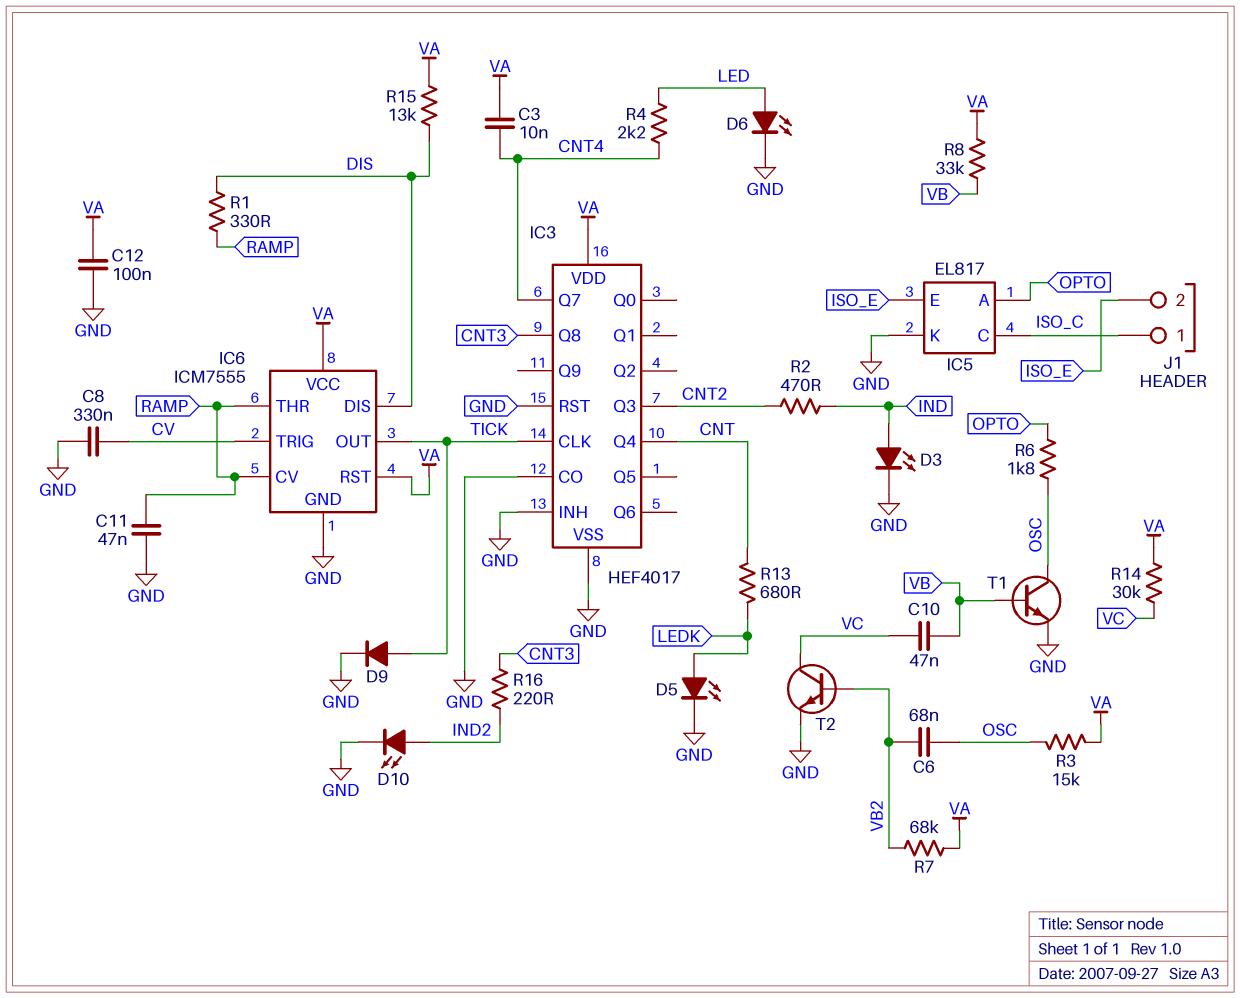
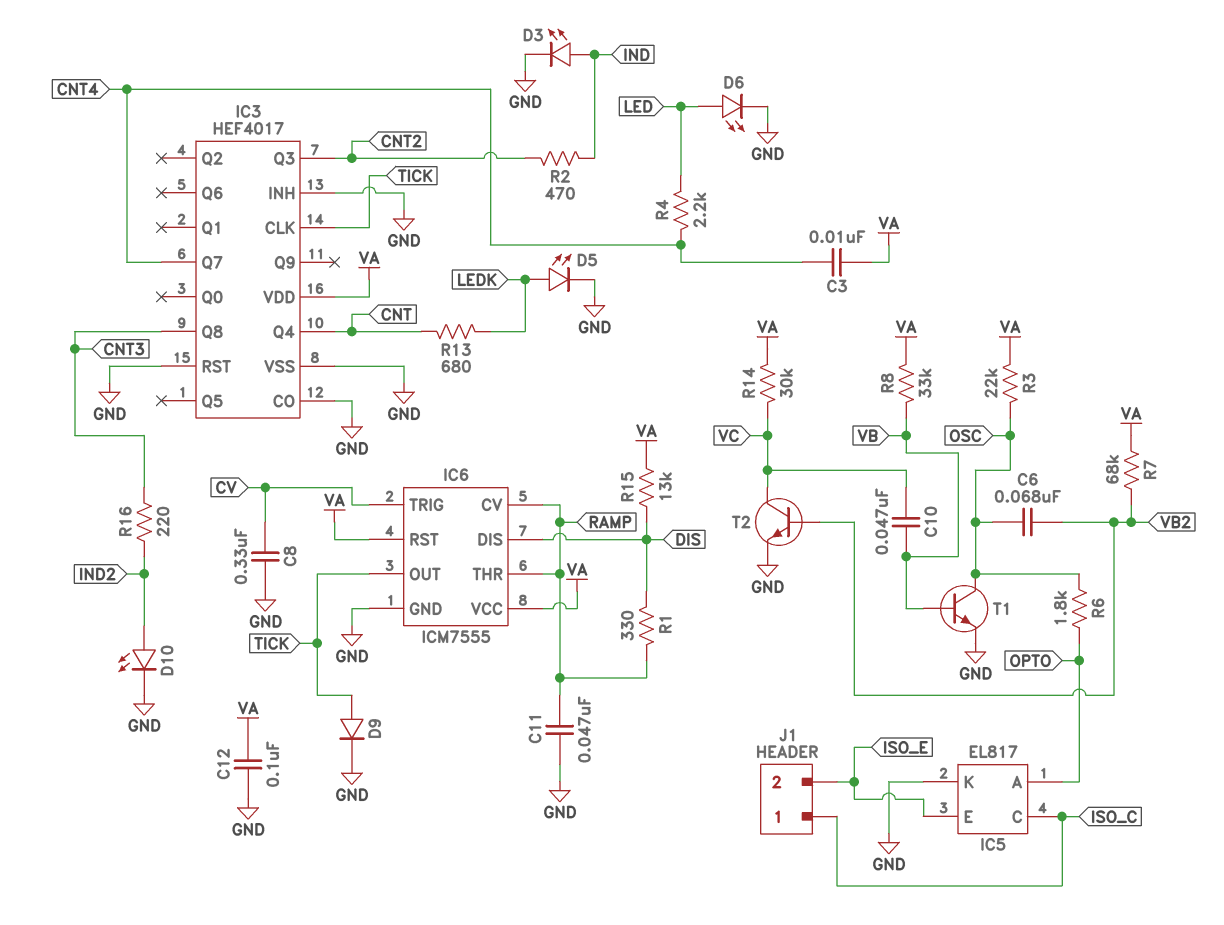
R3: 15k (OSC, VA) -> 22k (OSC, VA)

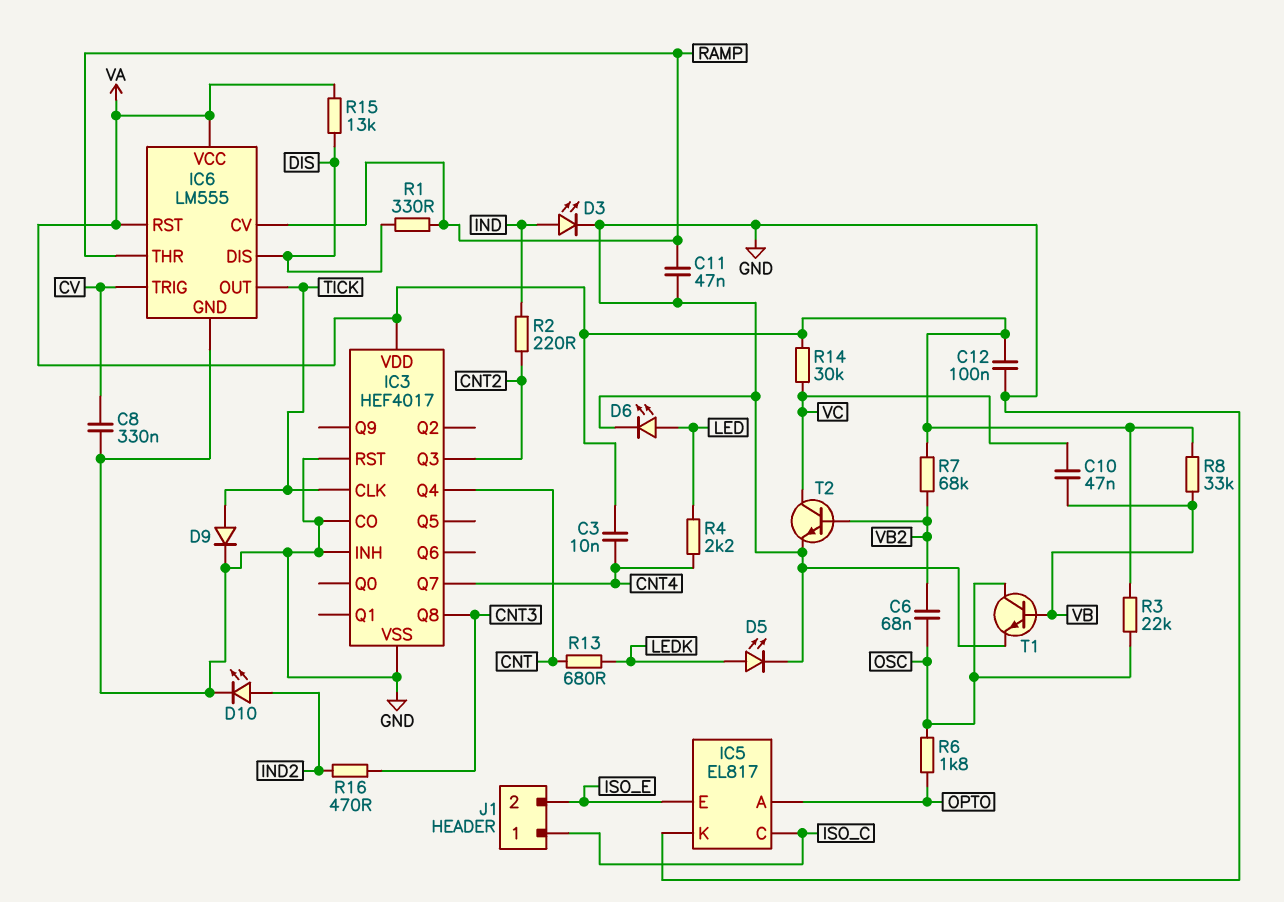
IC6: ICM7555 -> LM555
R2: 470 (CNT2, IND) -> 220 (CNT2, IND)
R16: 220 (CNT3, IND2) -> 470 (CNT3, IND2)

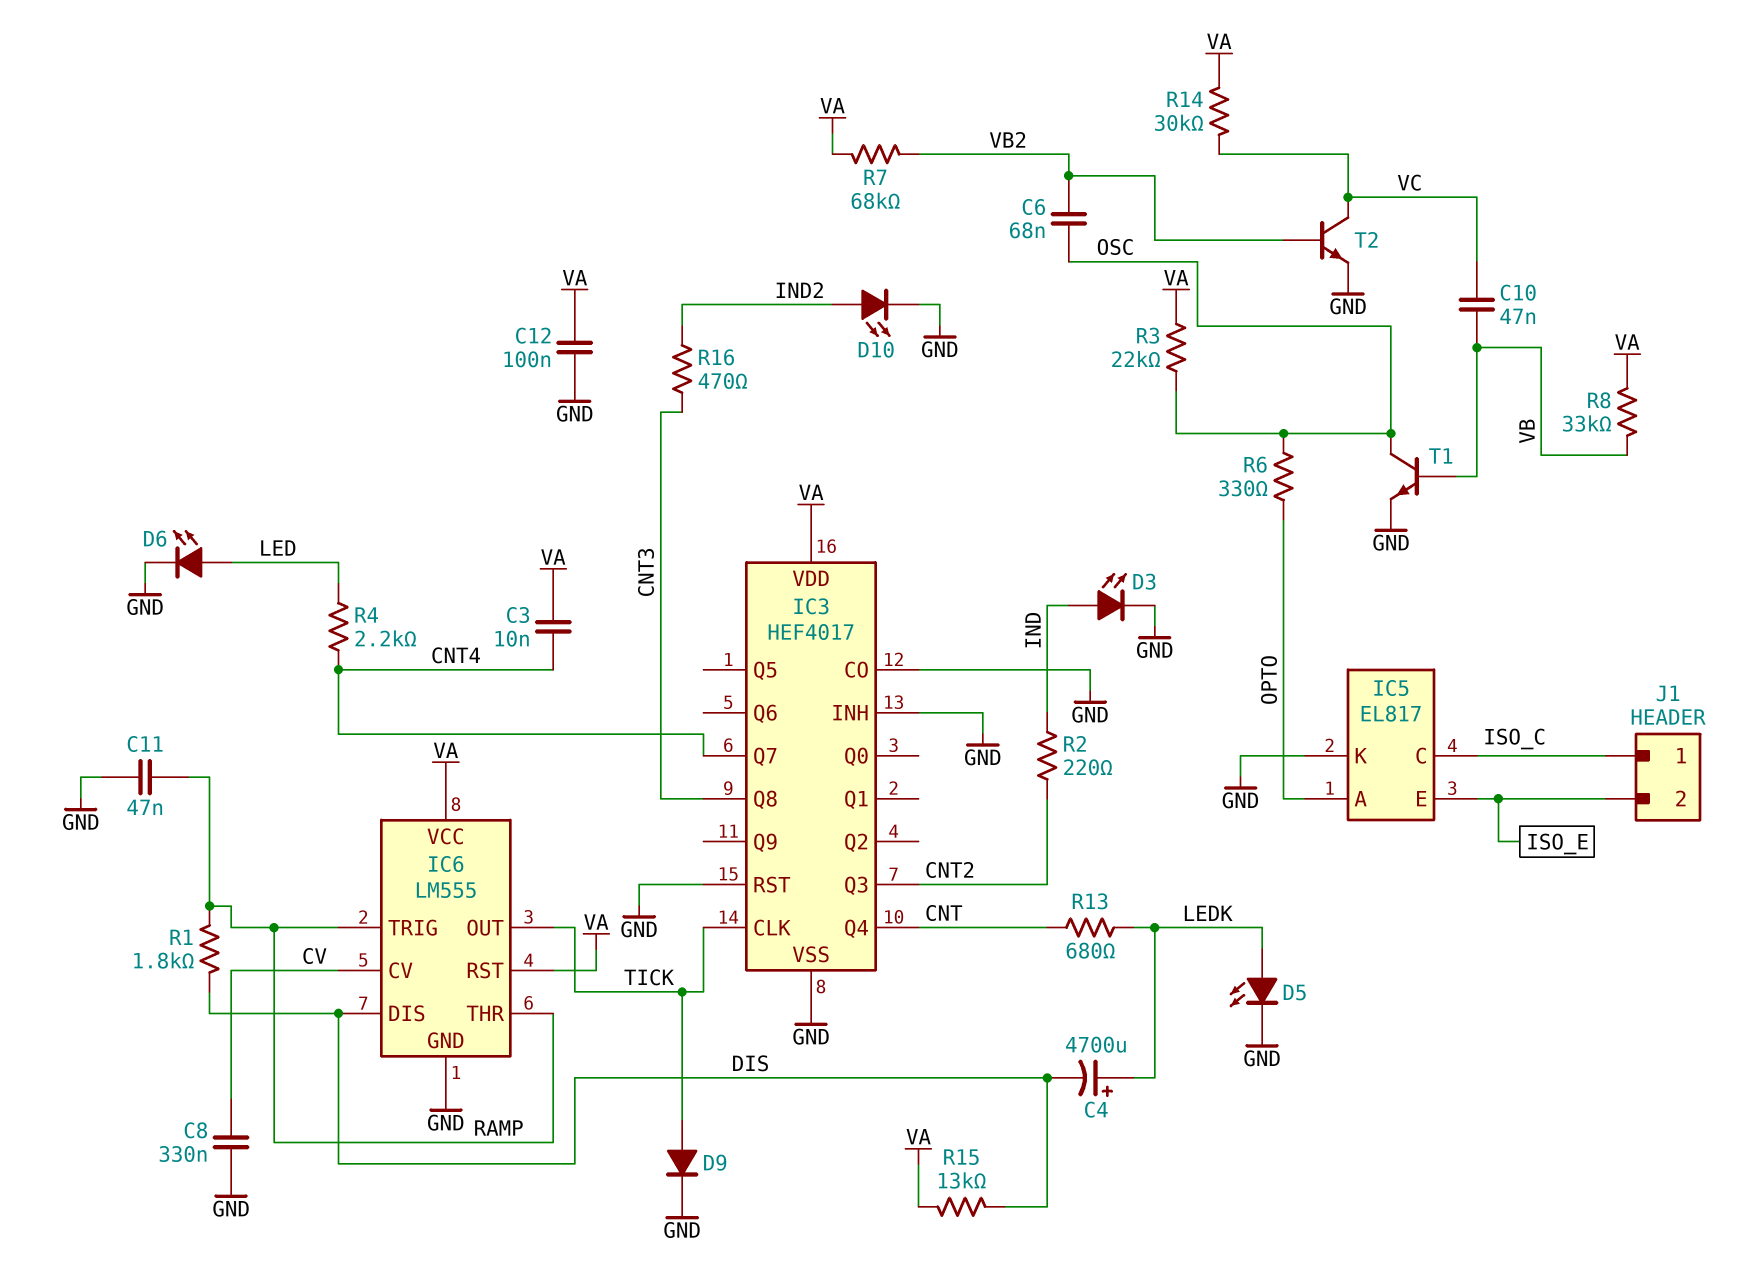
C4: none -> 4700uF (plus LEDK, minus DIS)
IC6 pin CV: RAMP -> CV
IC6 pin TRIG: CV -> RAMP
R1: 330 (DIS, RAMP) -> 1.8k (DIS, RAMP)
R6: 1.8k (OPTO, OSC) -> 330 (OPTO, OSC)

